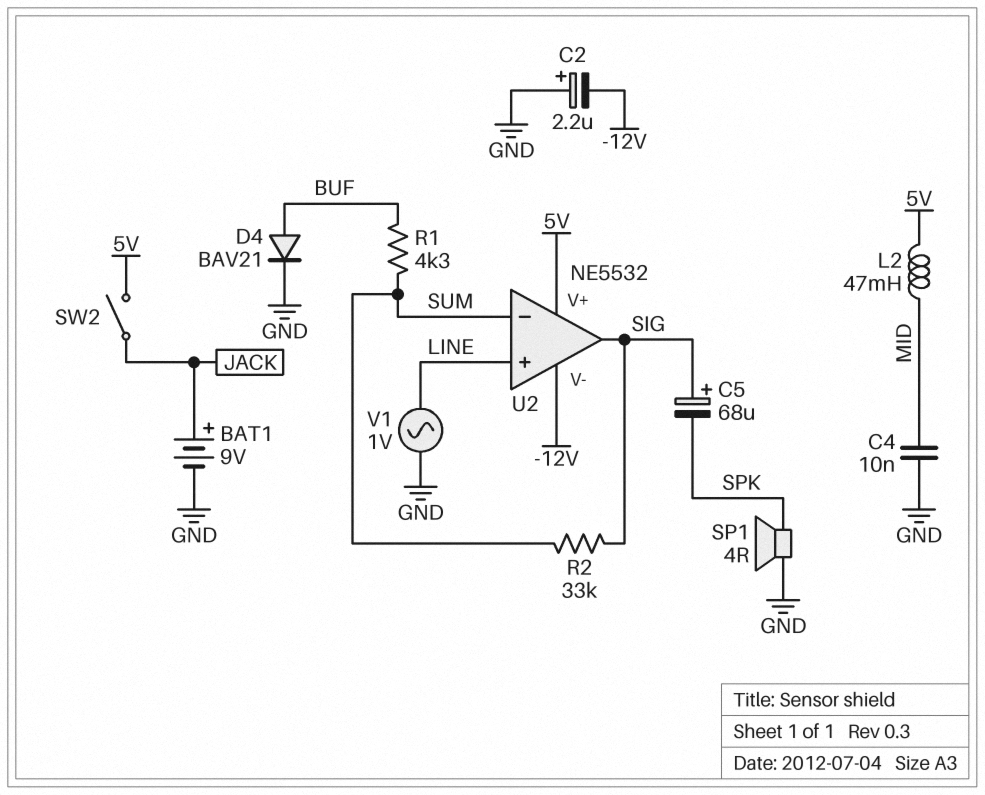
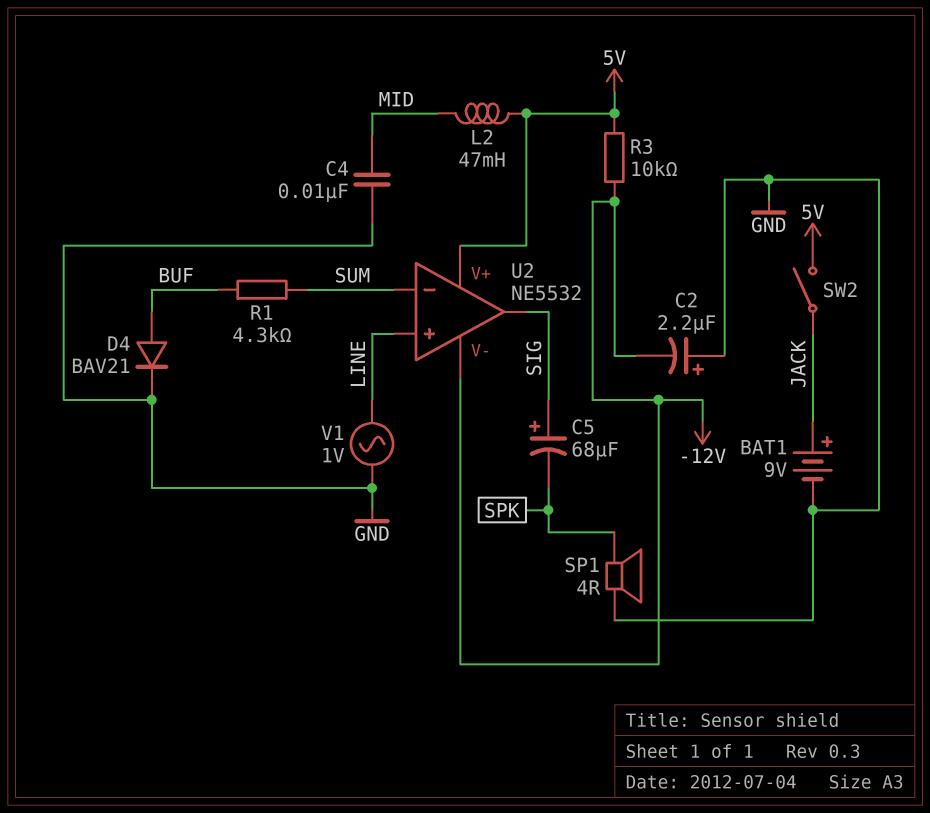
R2: 33k (SIG, SUM) -> none
R3: none -> 10k (-12V, 5V)

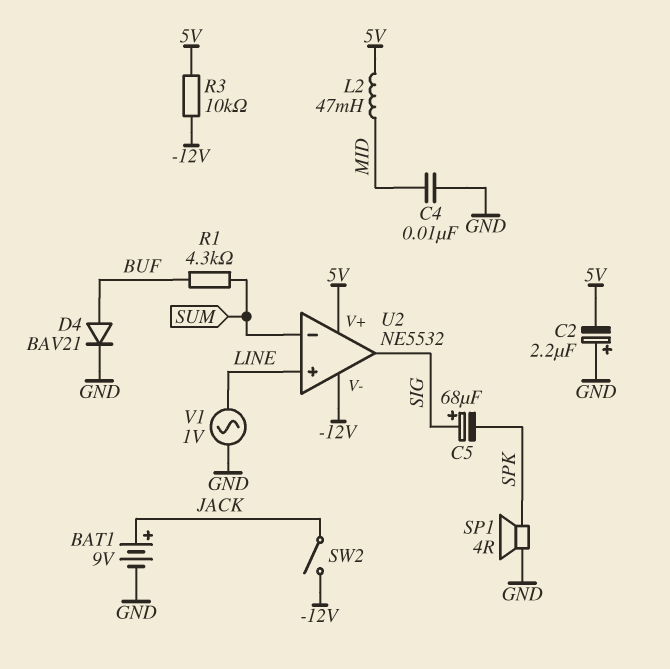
C2: 2.2uF (plus GND, minus -12V) -> 2.2uF (plus GND, minus 5V)
SW2: switch (5V, JACK) -> switch (-12V, JACK)

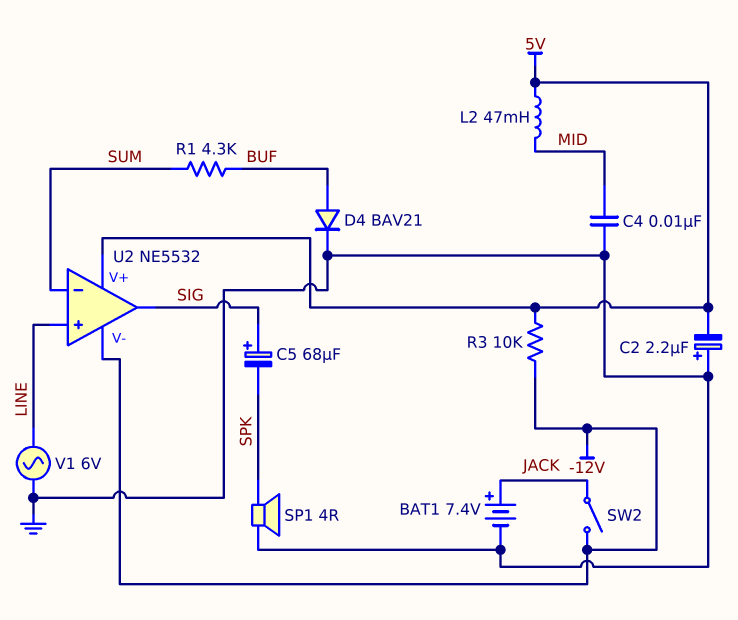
BAT1: 9V (plus JACK, minus GND) -> 7.4V (plus JACK, minus GND)
V1: AC 1V (GND, LINE) -> AC 6V (GND, LINE)

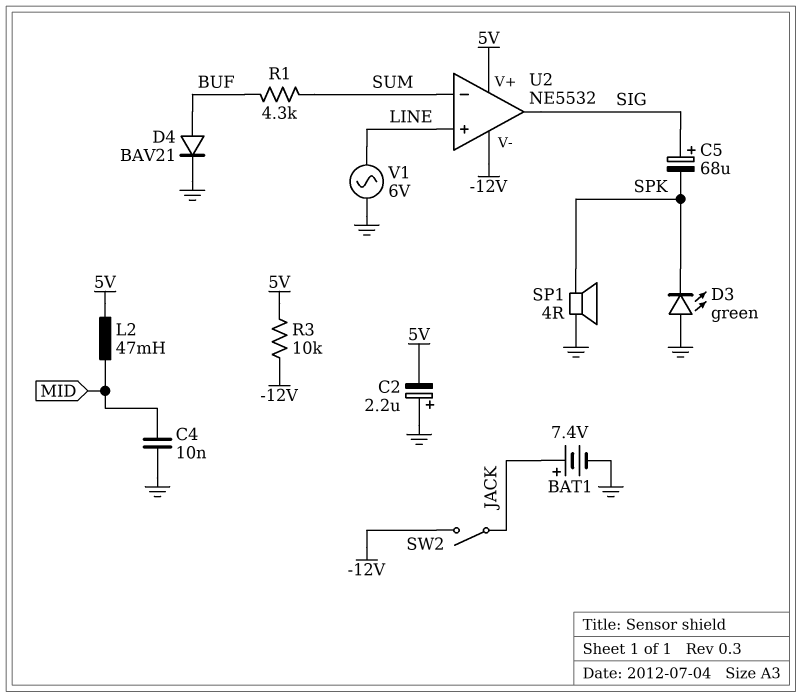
D3: none -> LED green (A GND, K SPK)

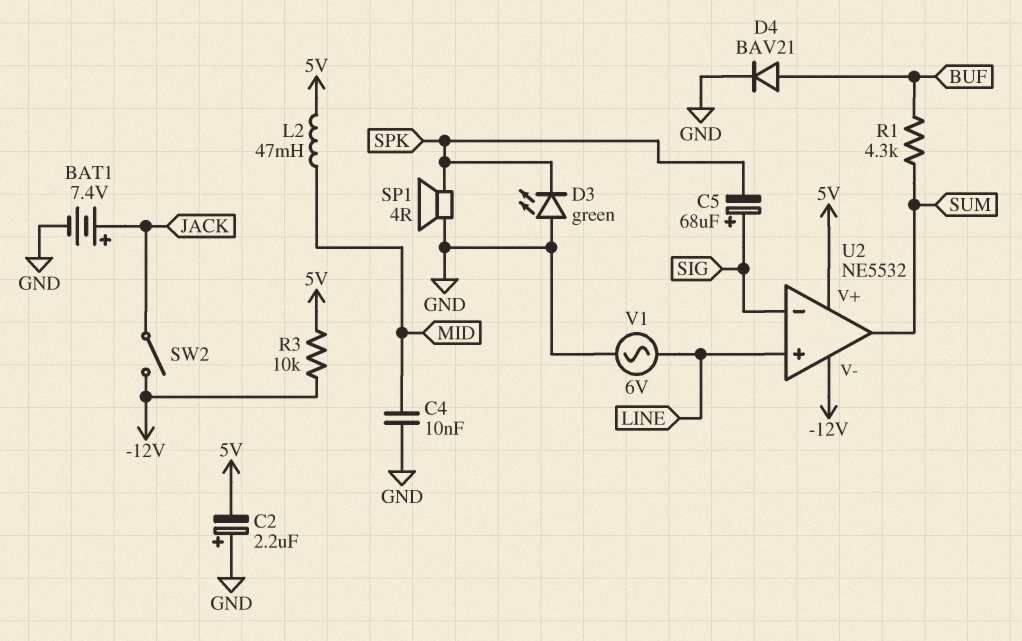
U2 pin in-: SUM -> SIG
U2 pin out: SIG -> SUM

